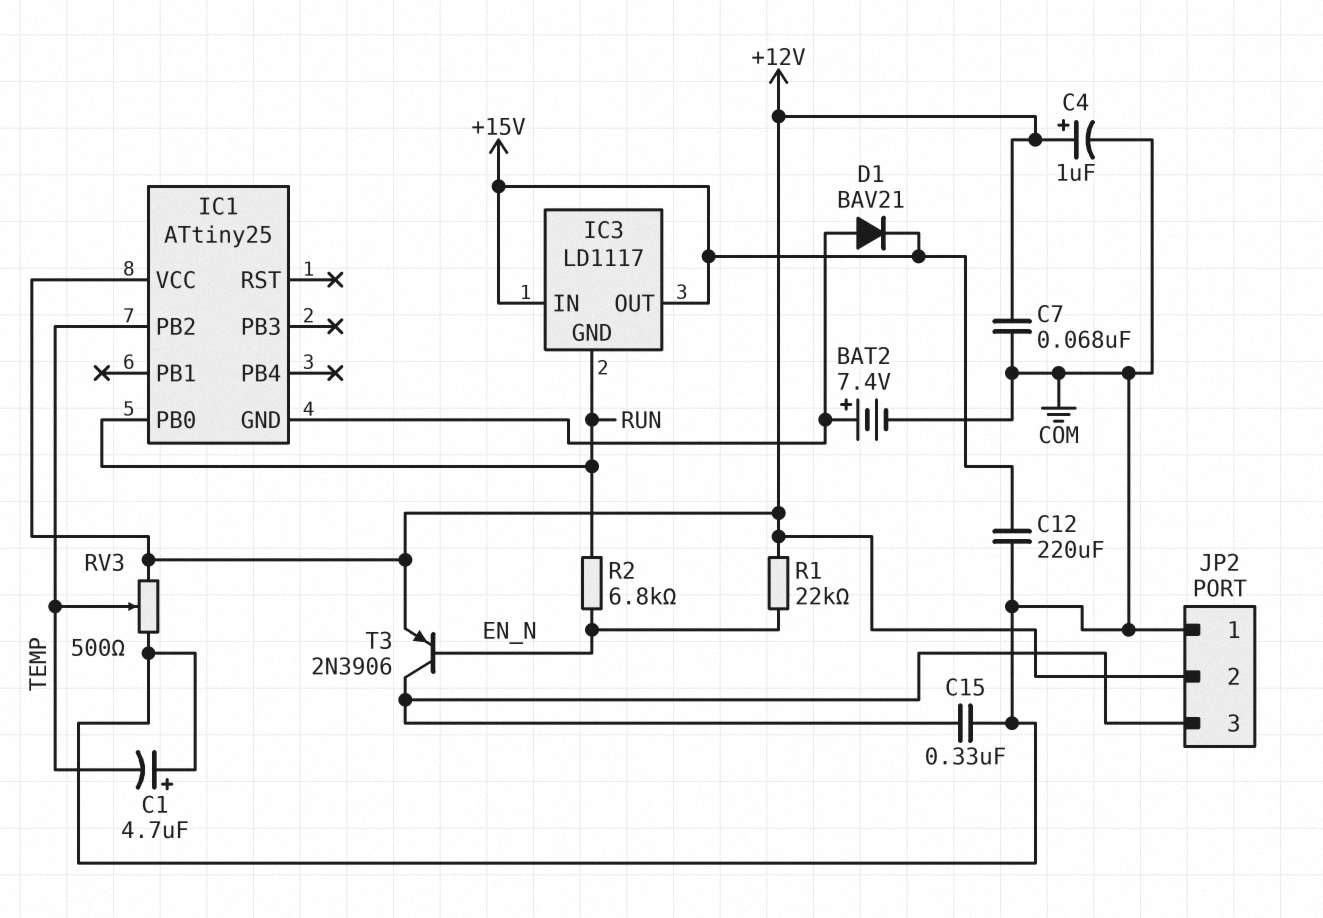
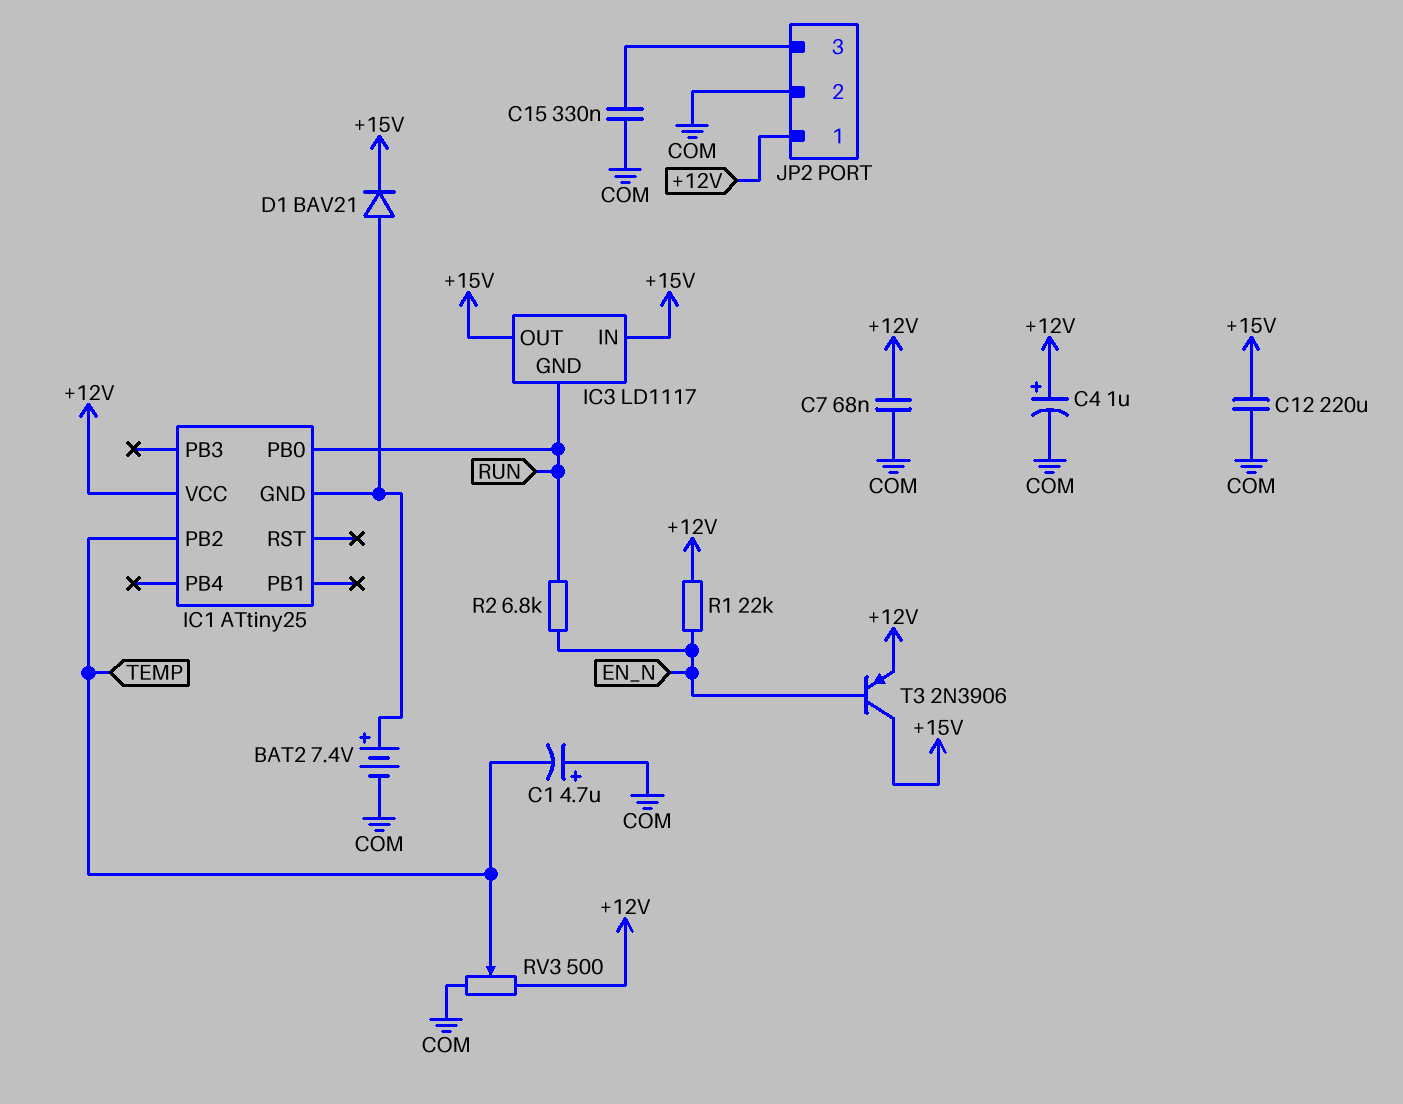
JP2 pin 1: COM -> +12V
JP2 pin 2: +12V -> COM
T3: PNP 2N3906 (B EN_N, C JP2/3, E +12V) -> PNP 2N3906 (B EN_N, C +15V, E +12V)

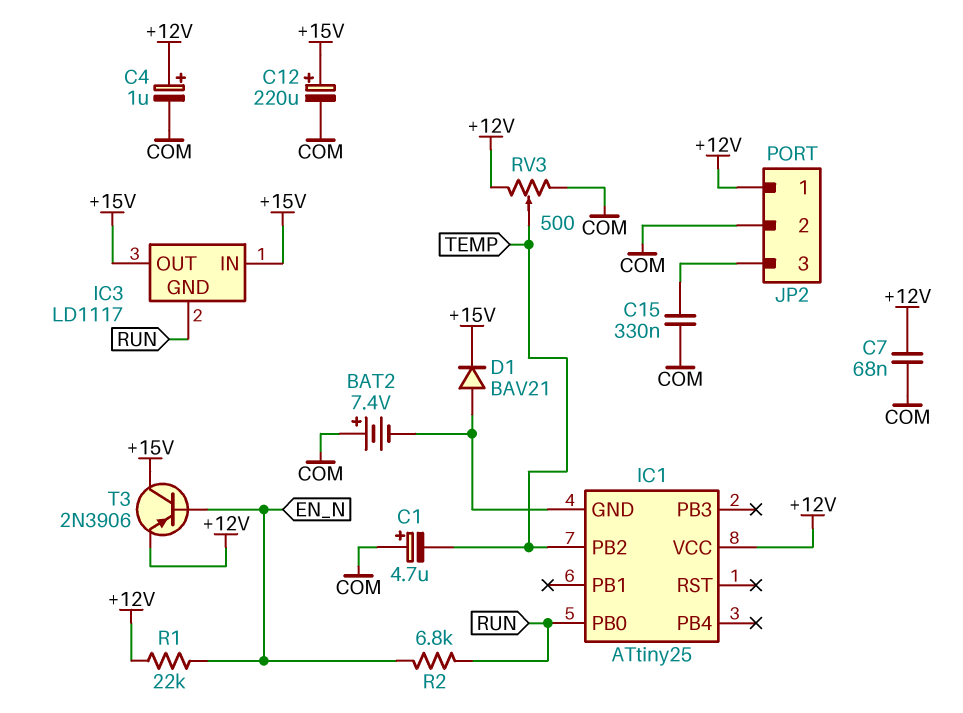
BAT2: 7.4V (plus IC1/GND, minus COM) -> 7.4V (plus COM, minus IC1/GND)
C12: 220uF (+15V, COM) -> 220uF (plus +15V, minus COM)

